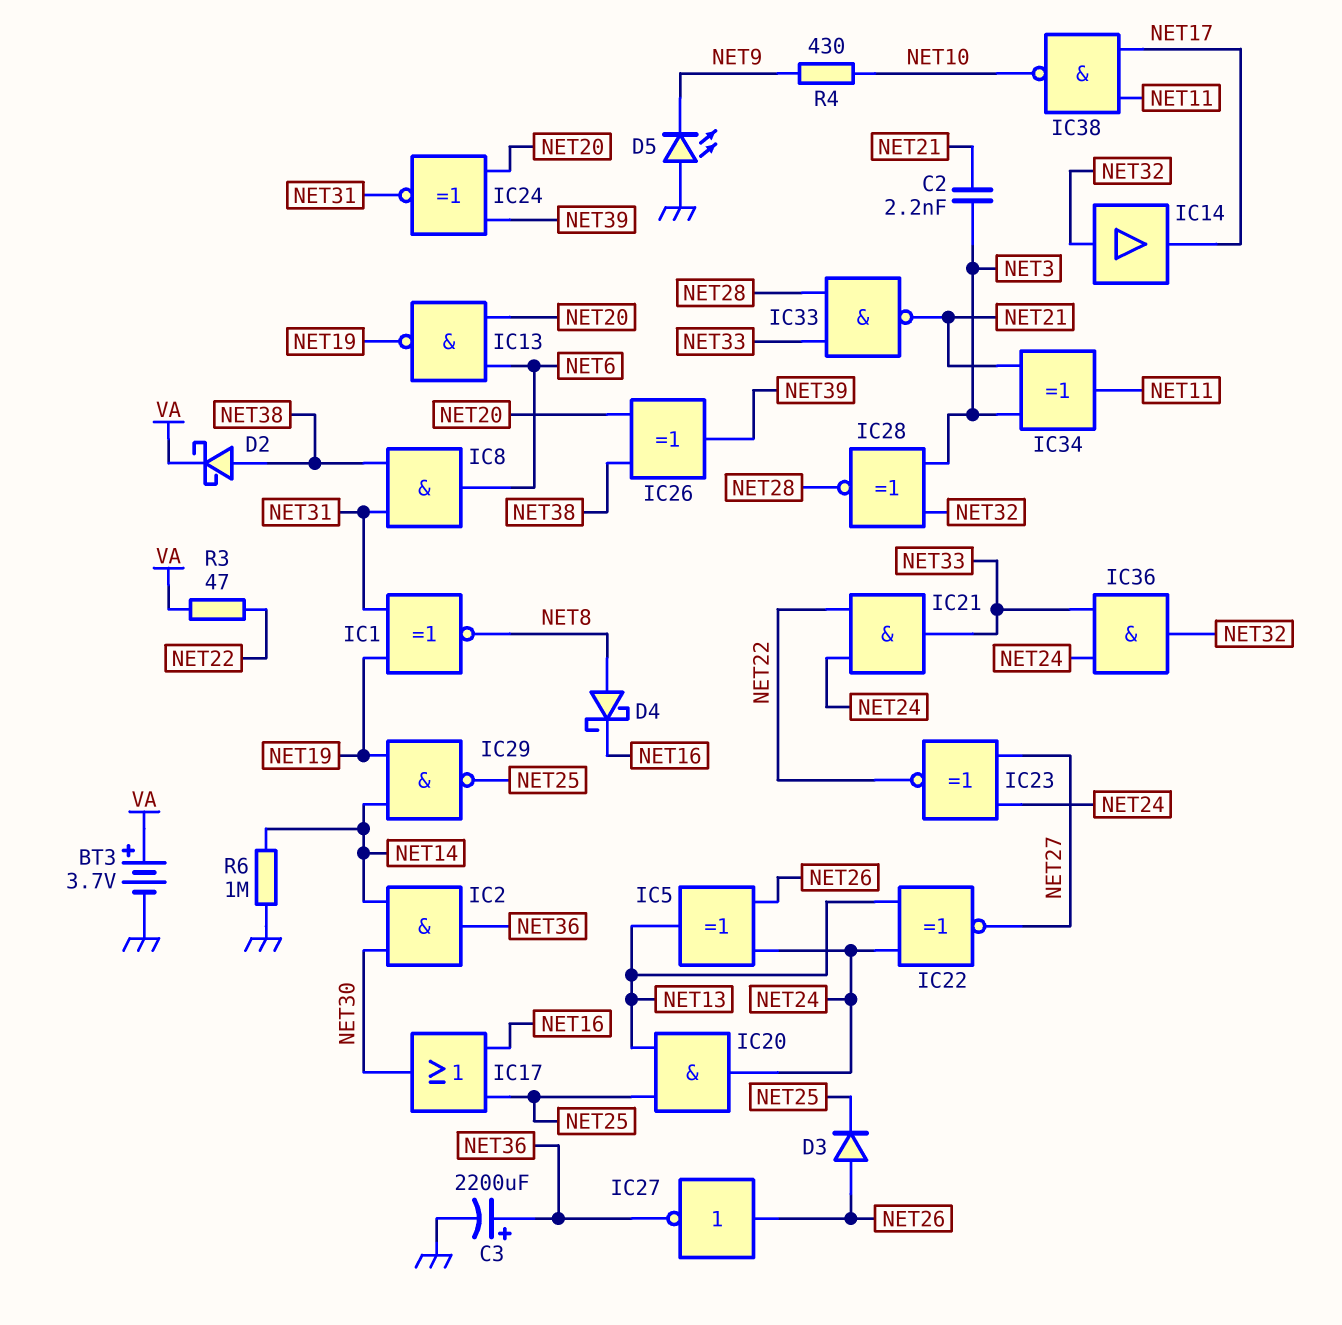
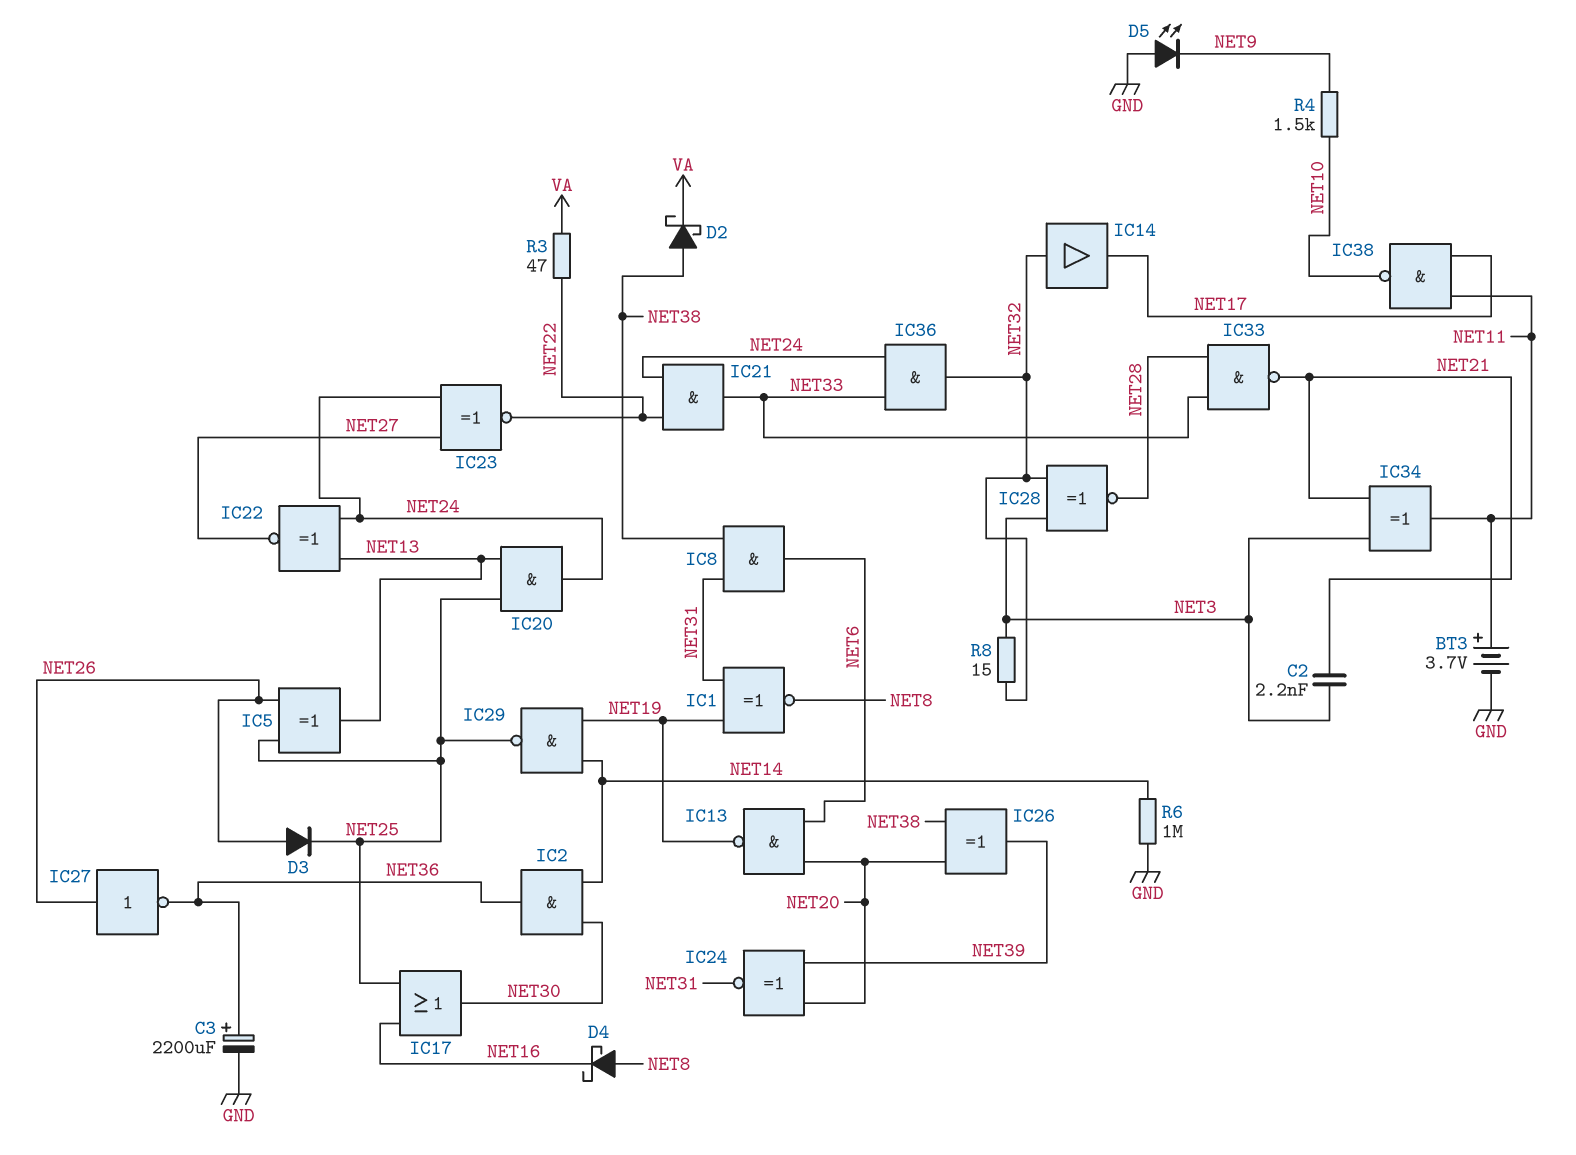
BT3: 3.7V (plus VA, minus GND) -> 3.7V (plus NET11, minus GND)
IC5: XOR (in NET24, in NET26, out NET13) -> XOR (in NET25, in NET26, out NET13)
R4: 430 (NET9, NET10) -> 1.5k (NET9, NET10)
R8: none -> 15 (NET3, NET32)

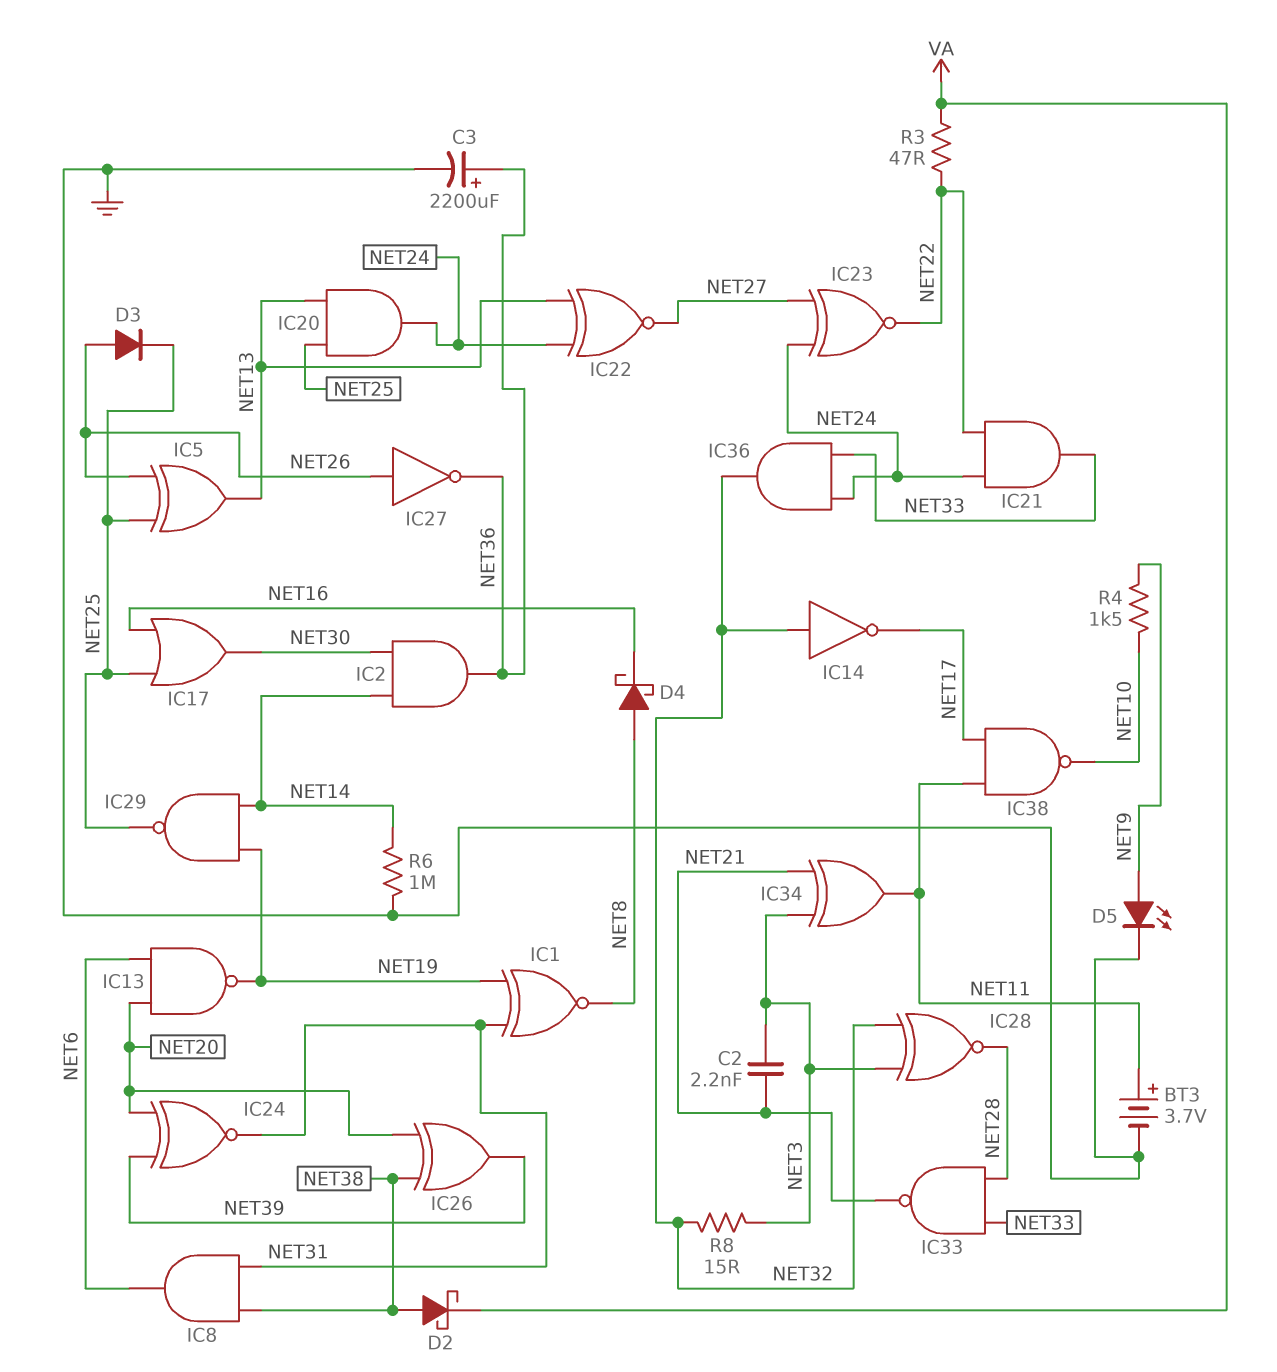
D5: LED (A GND, K NET9) -> LED (A NET9, K GND)
IC14: buffer (in NET32, out NET17) -> NOT (in NET32, out NET17)

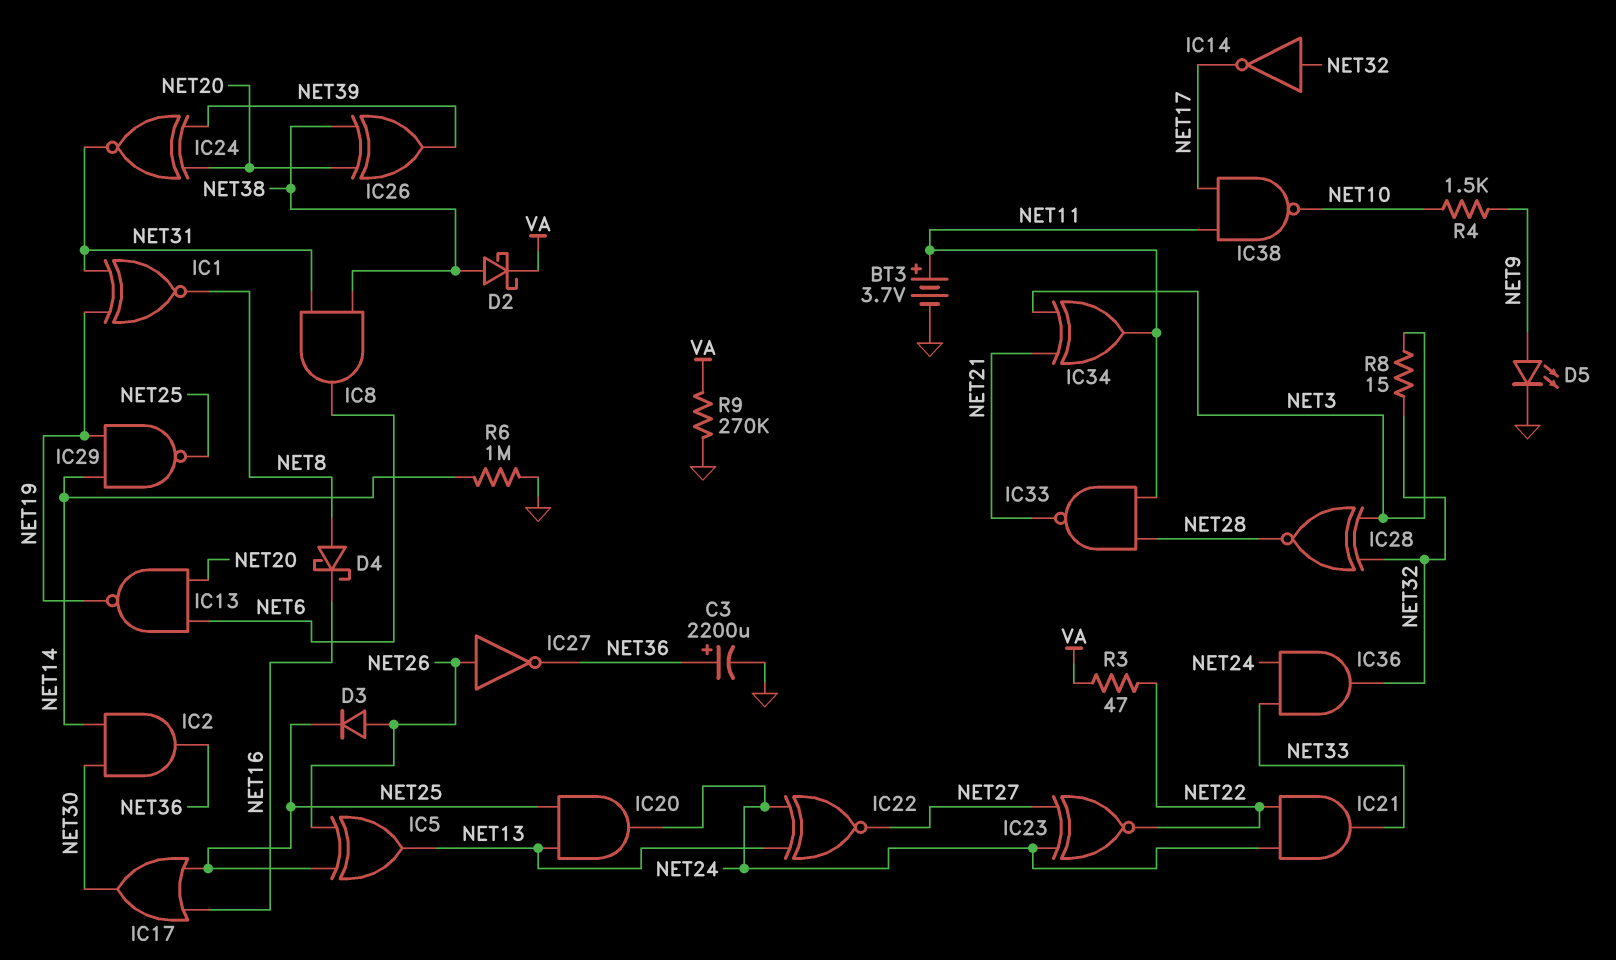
C2: 2.2nF (NET3, NET21) -> none
IC33: NAND (in NET28, in NET33, out NET21) -> NAND (in NET11, in NET28, out NET21)
R9: none -> 270k (GND, VA)

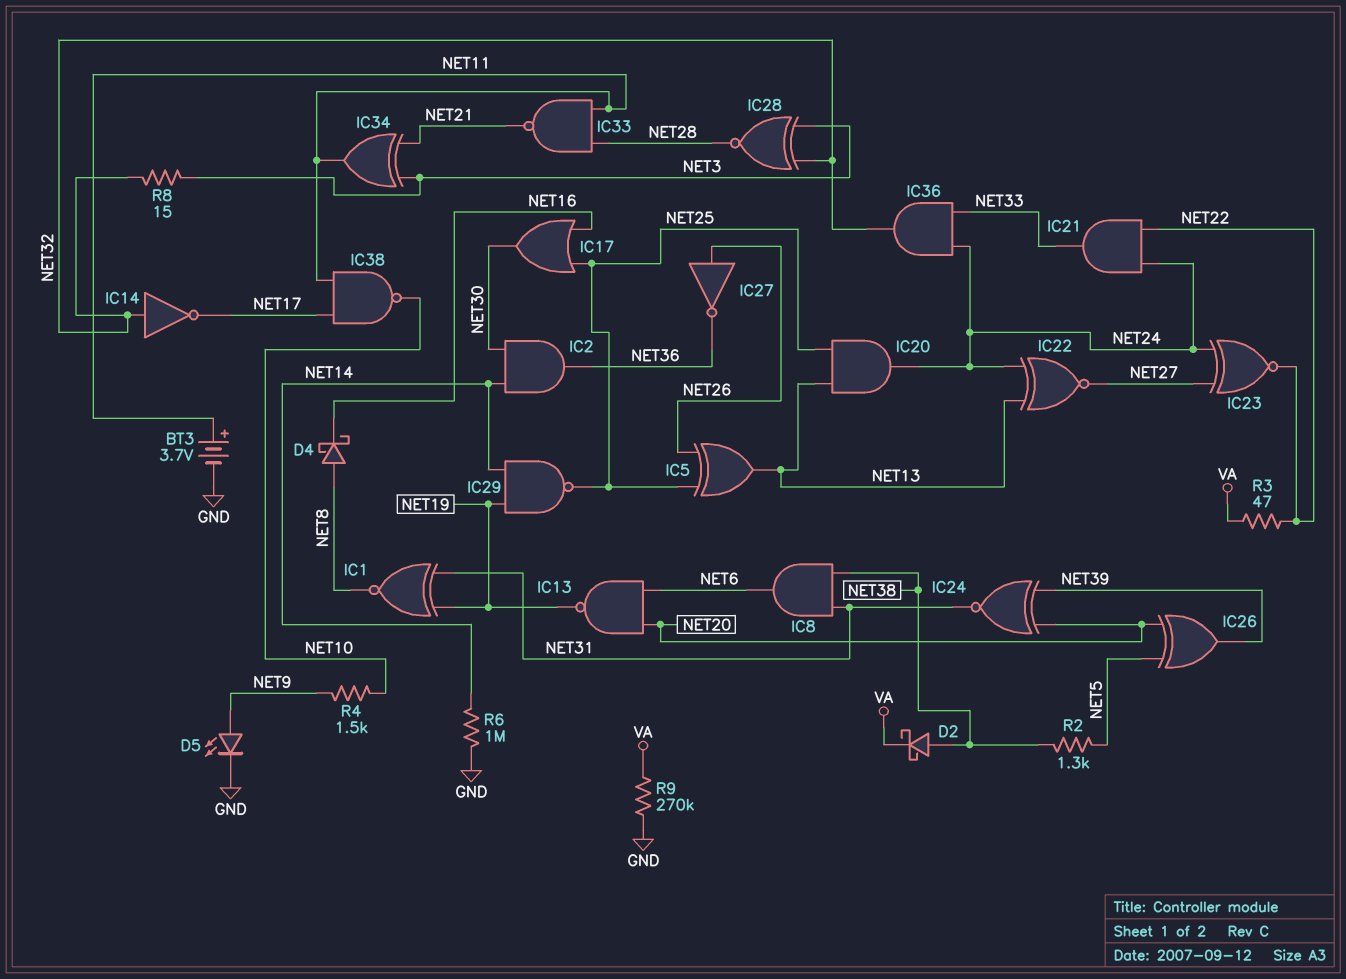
C3: 2200uF (plus NET36, minus GND) -> none
D3: diode (A NET26, K NET25) -> none
IC26: XOR (in NET20, in NET38, out NET39) -> XOR (in NET5, in NET20, out NET39)
R2: none -> 1.3k (NET5, NET38)

